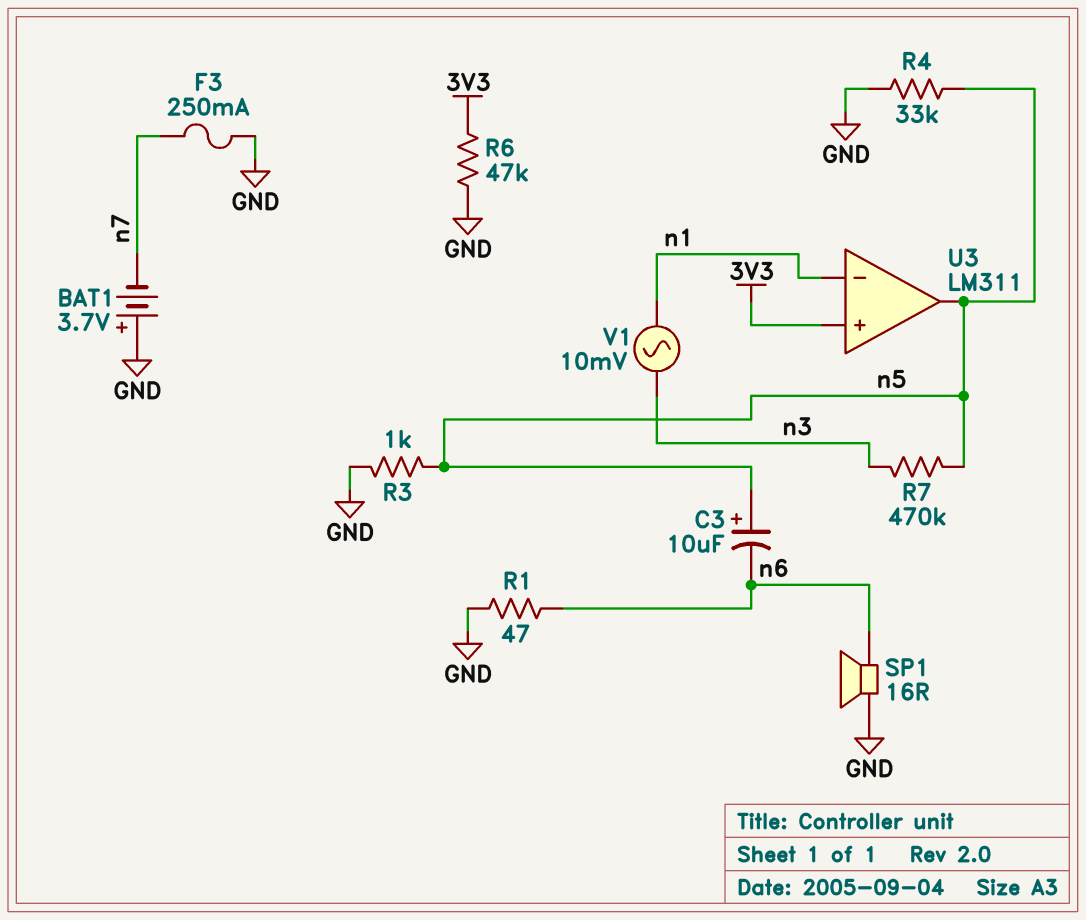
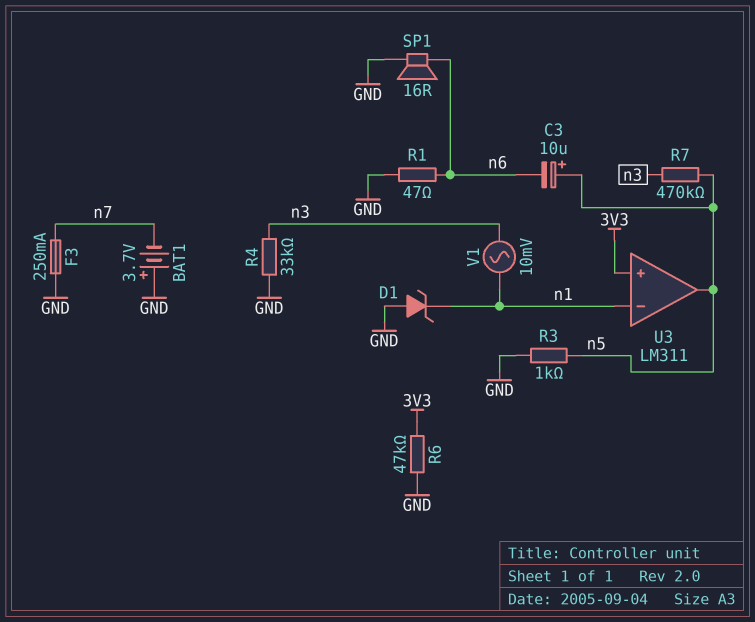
D1: none -> zener (A GND, K n1)
R4: 33k (GND, n5) -> 33k (GND, n3)

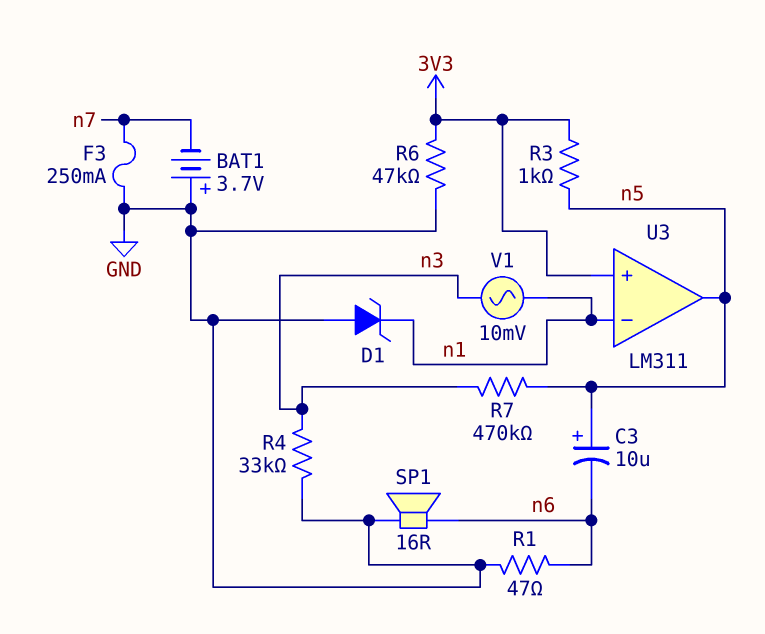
R3: 1k (GND, n5) -> 1k (3V3, n5)

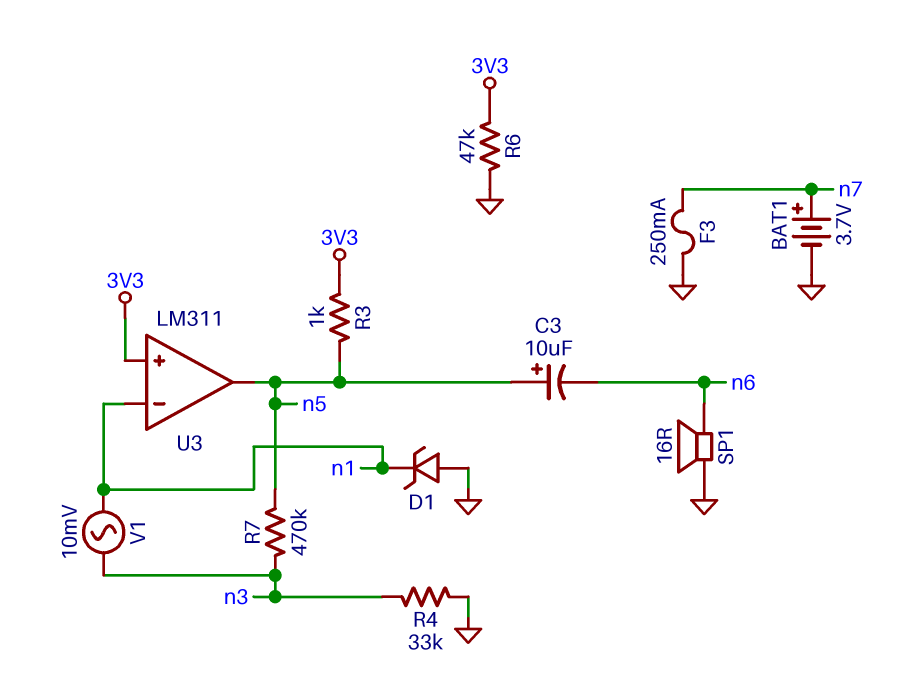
BAT1: 3.7V (plus GND, minus n7) -> 3.7V (plus n7, minus GND)
R1: 47 (GND, n6) -> none

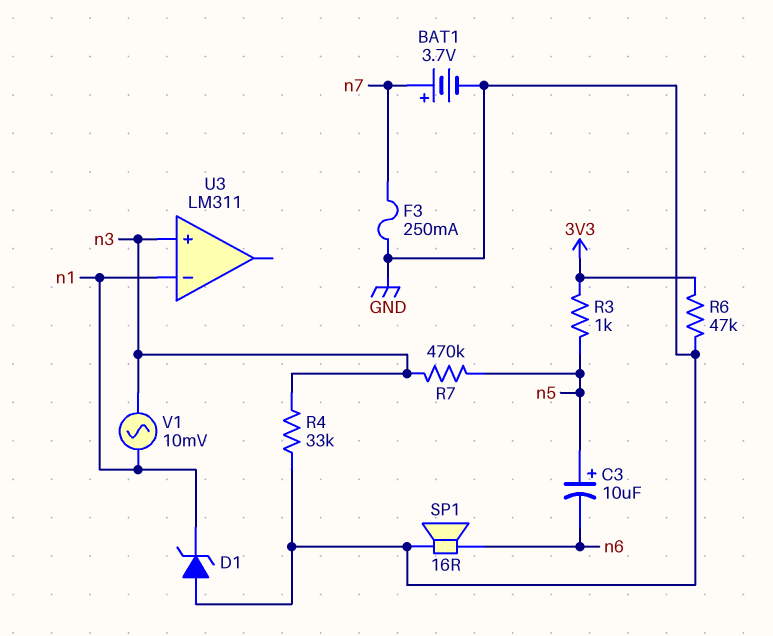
U3 pin in+: 3V3 -> n3
U3 pin out: n5 -> none

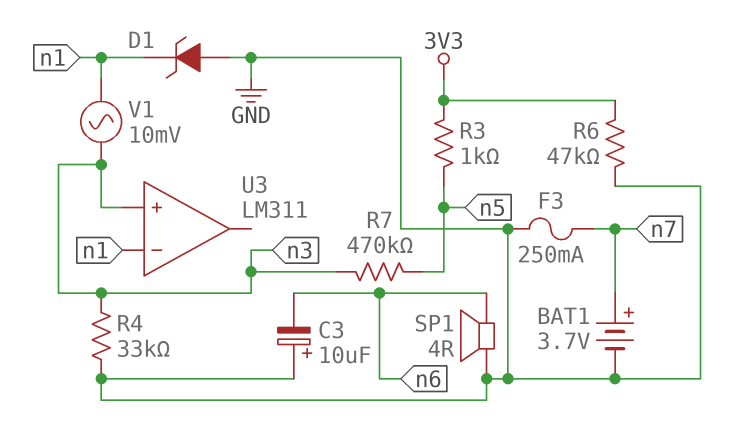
C3: 10uF (plus n5, minus n6) -> 10uF (plus GND, minus n6)
SP1: speaker 16R (GND, n6) -> speaker 4R (GND, n6)

